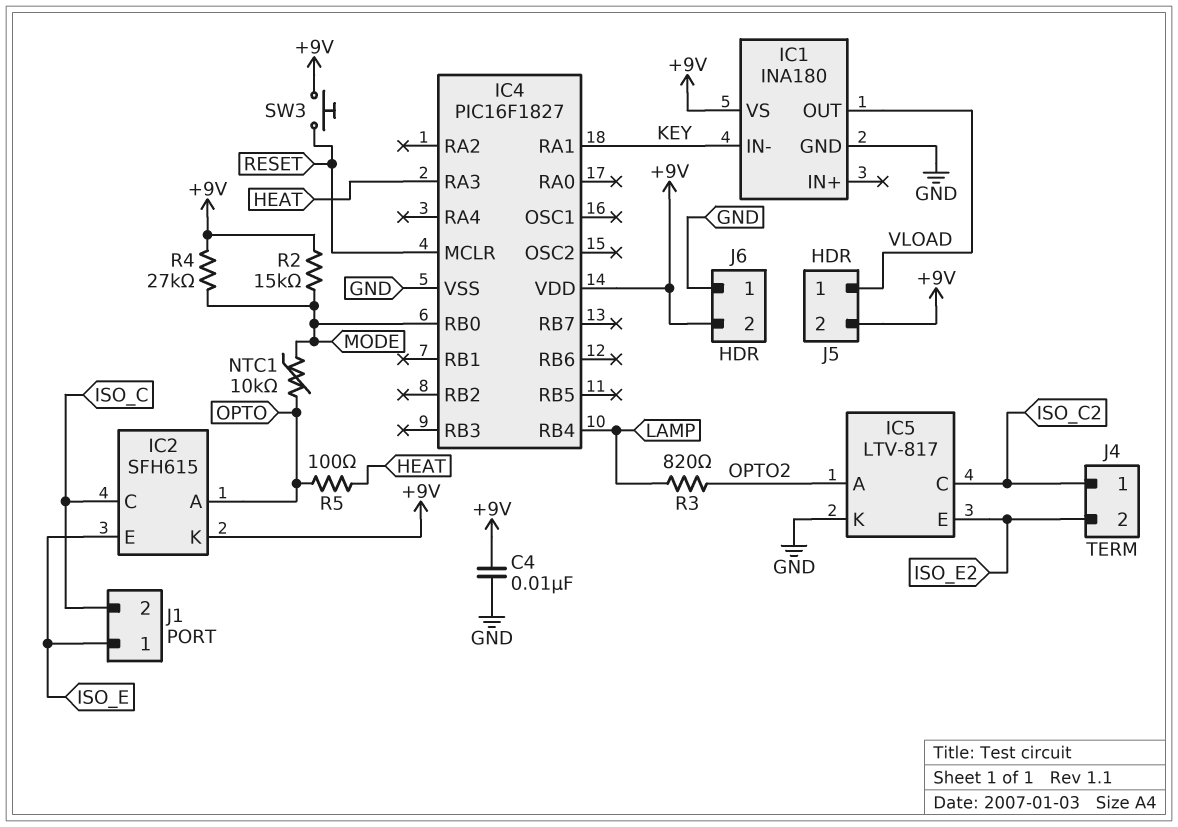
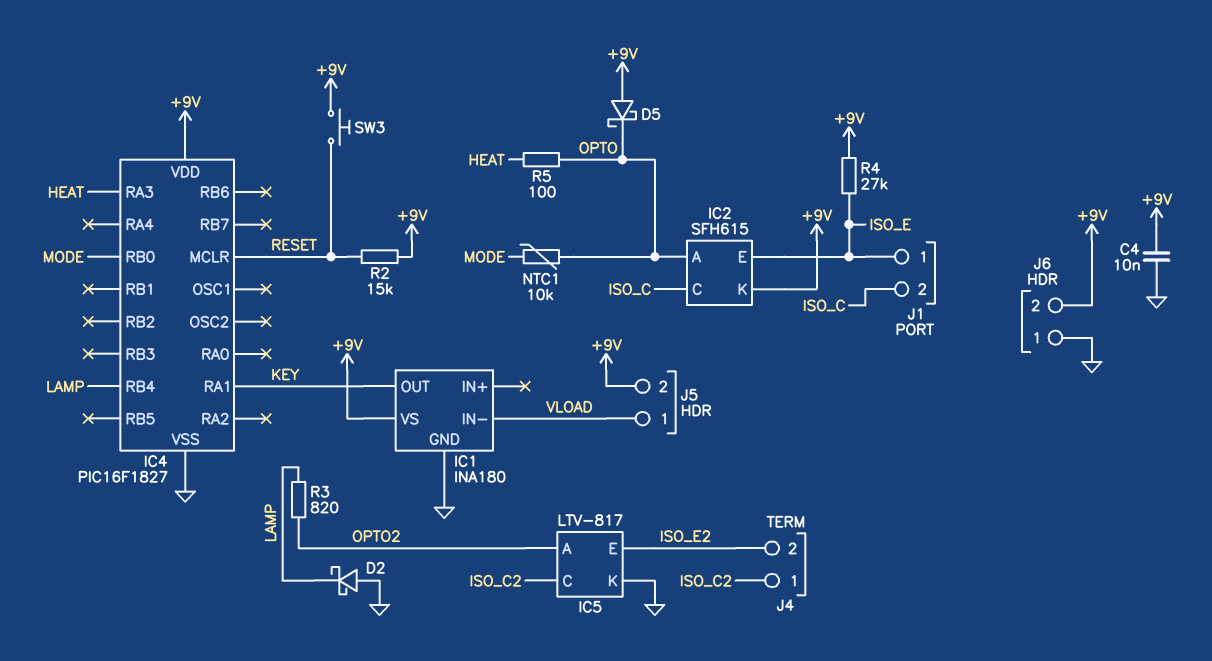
D2: none -> schottky (A GND, K LAMP)
D5: none -> schottky (A +9V, K OPTO)
IC1 pin IN-: KEY -> VLOAD
IC1 pin OUT: VLOAD -> KEY
R2: 15k (+9V, MODE) -> 15k (+9V, RESET)
R4: 27k (+9V, MODE) -> 27k (+9V, ISO_E)

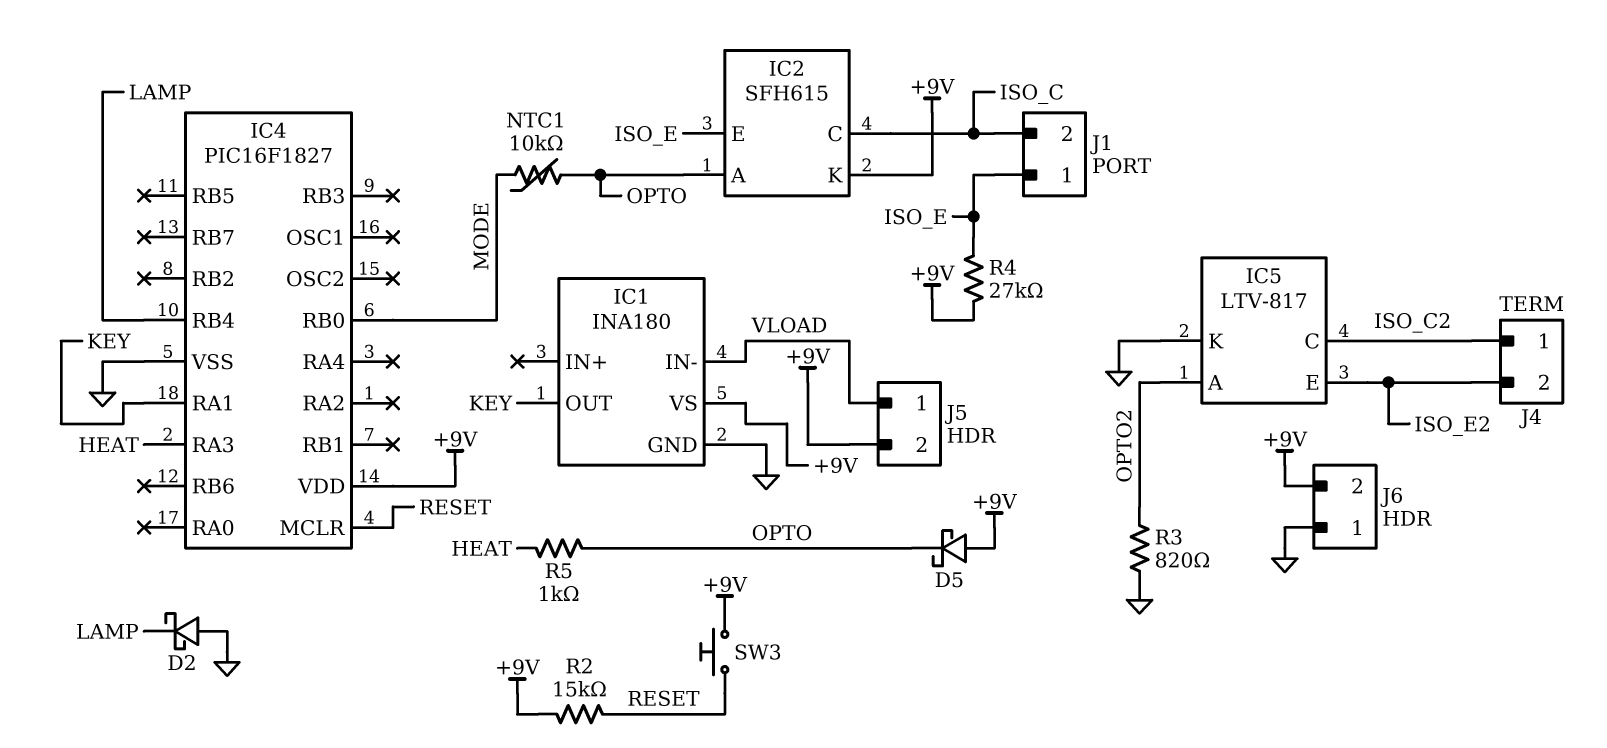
C4: 10nF (+9V, GND) -> none
R3: 820 (LAMP, OPTO2) -> 820 (GND, OPTO2)
R5: 100 (HEAT, OPTO) -> 1k (HEAT, OPTO)

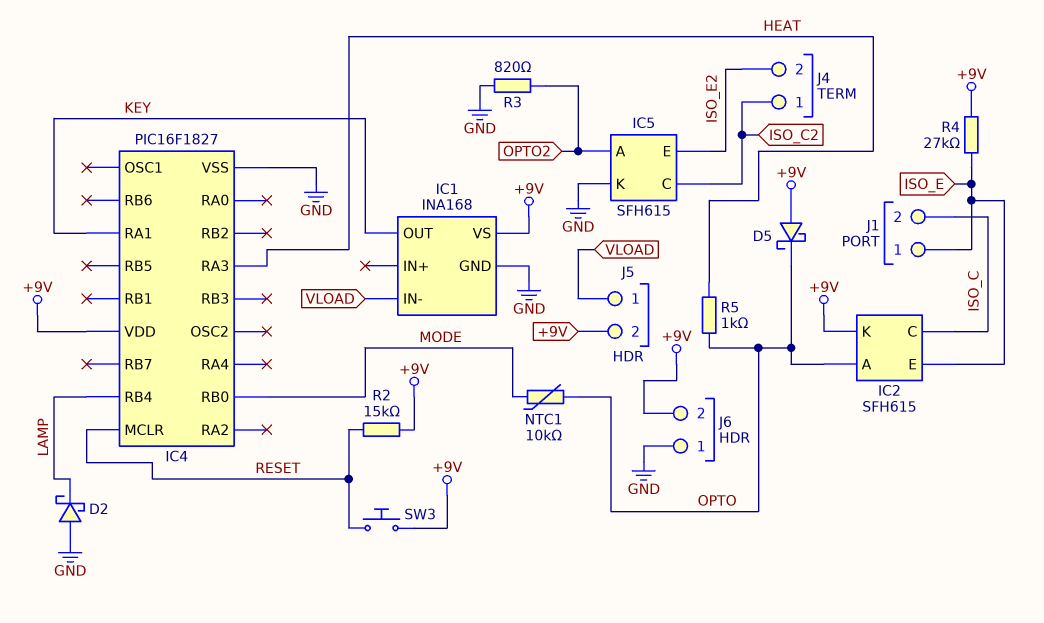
IC1: INA180 -> INA168
IC5: LTV-817 -> SFH615

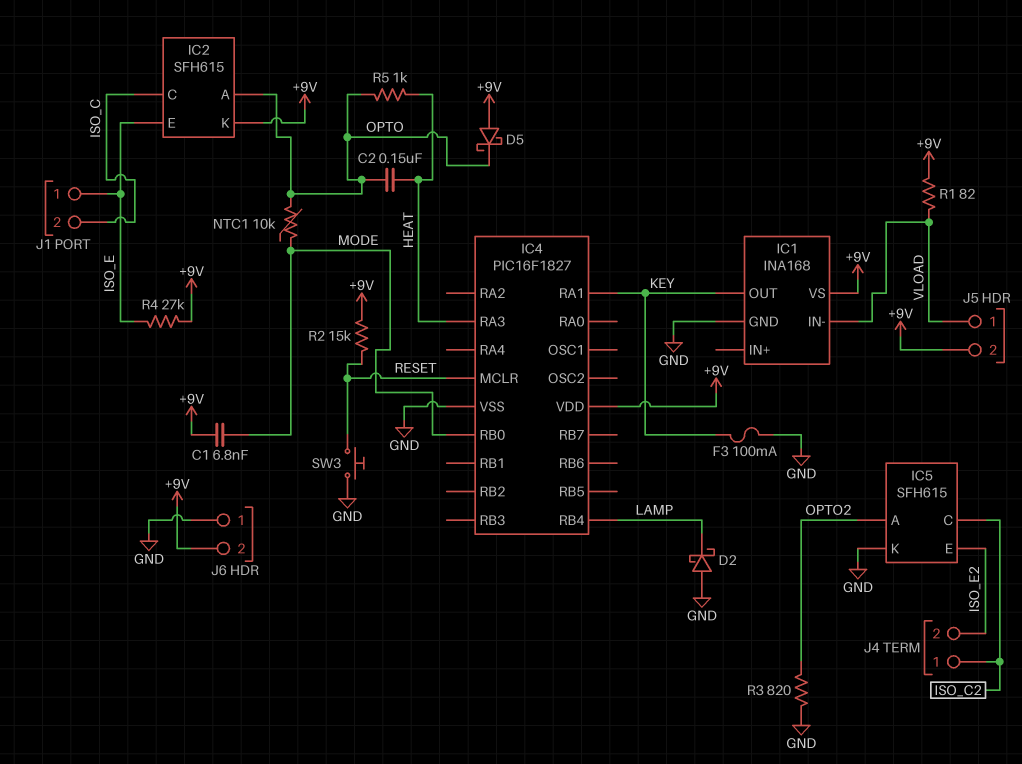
C1: none -> 6.8nF (+9V, MODE)
C2: none -> 150nF (HEAT, OPTO)
F3: none -> 100mA (GND, KEY)
R1: none -> 82 (+9V, VLOAD)
SW3: button (+9V, RESET) -> button (GND, RESET)

